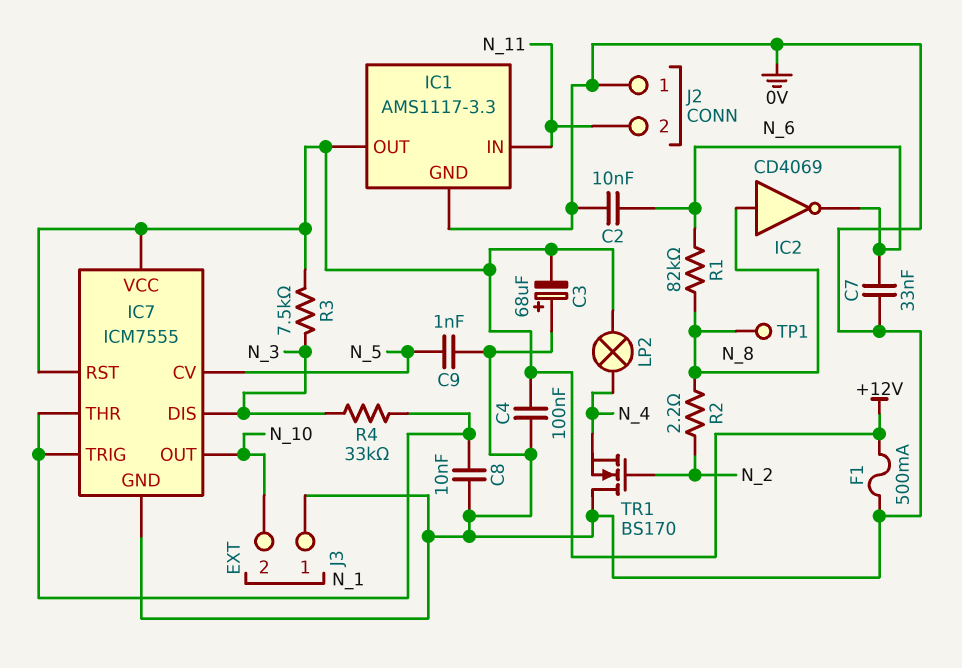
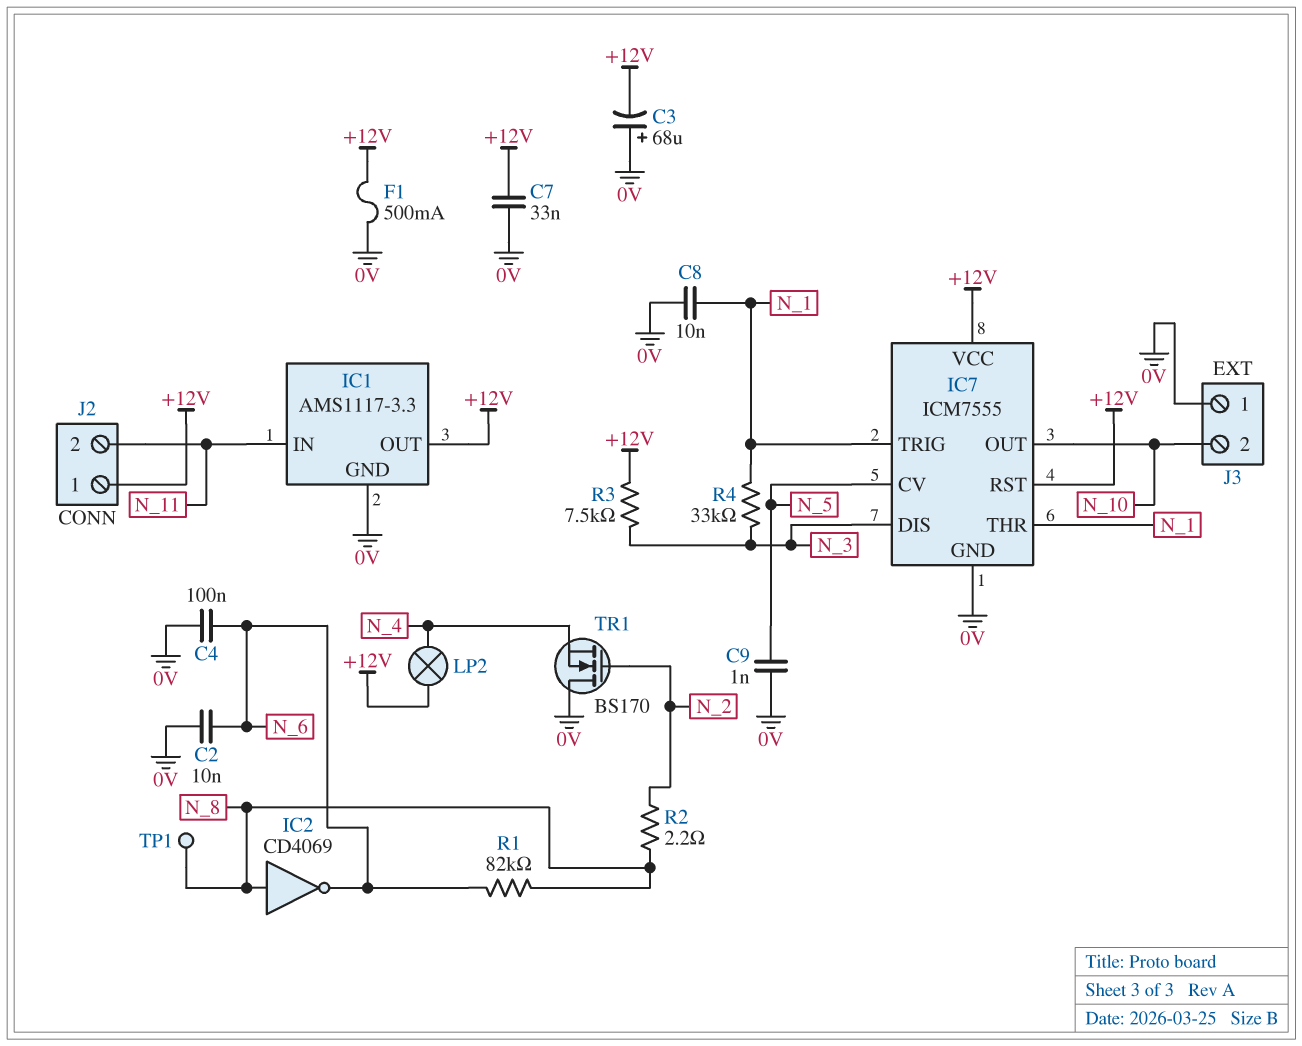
C4: 100nF (+12V, 0V) -> 100nF (0V, N_6)
C7: 33nF (0V, N_6) -> 33nF (+12V, 0V)
J2 pin 1: 0V -> +12V

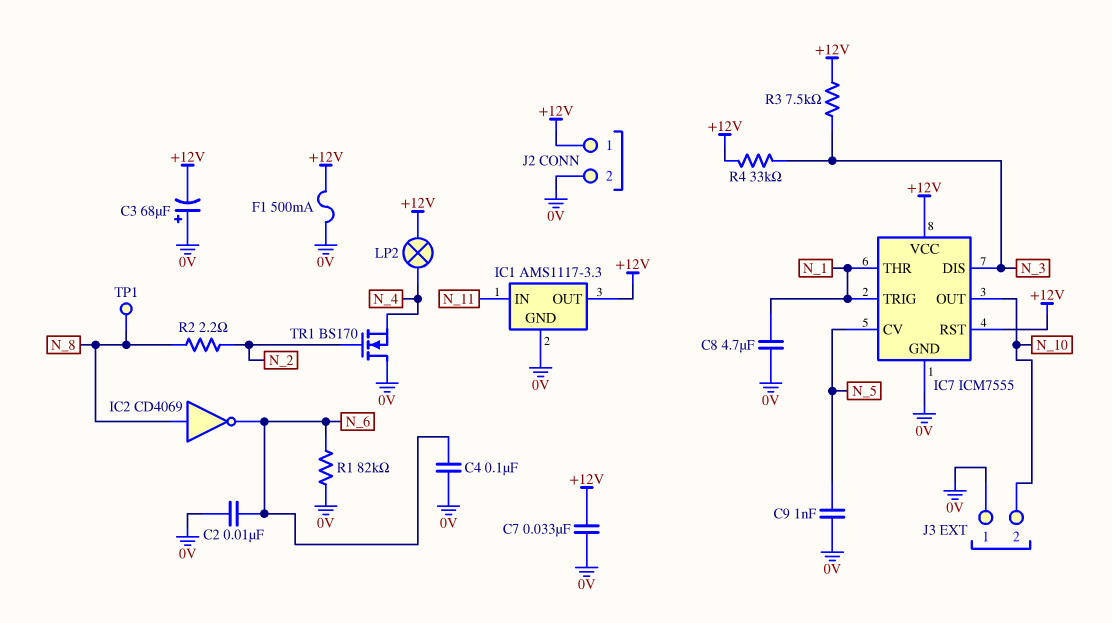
C8: 10nF (0V, N_1) -> 4.7uF (0V, N_1)
J2 pin 2: N_11 -> 0V
R1: 82k (N_6, N_8) -> 82k (0V, N_6)
R4: 33k (N_1, N_3) -> 33k (+12V, N_3)

